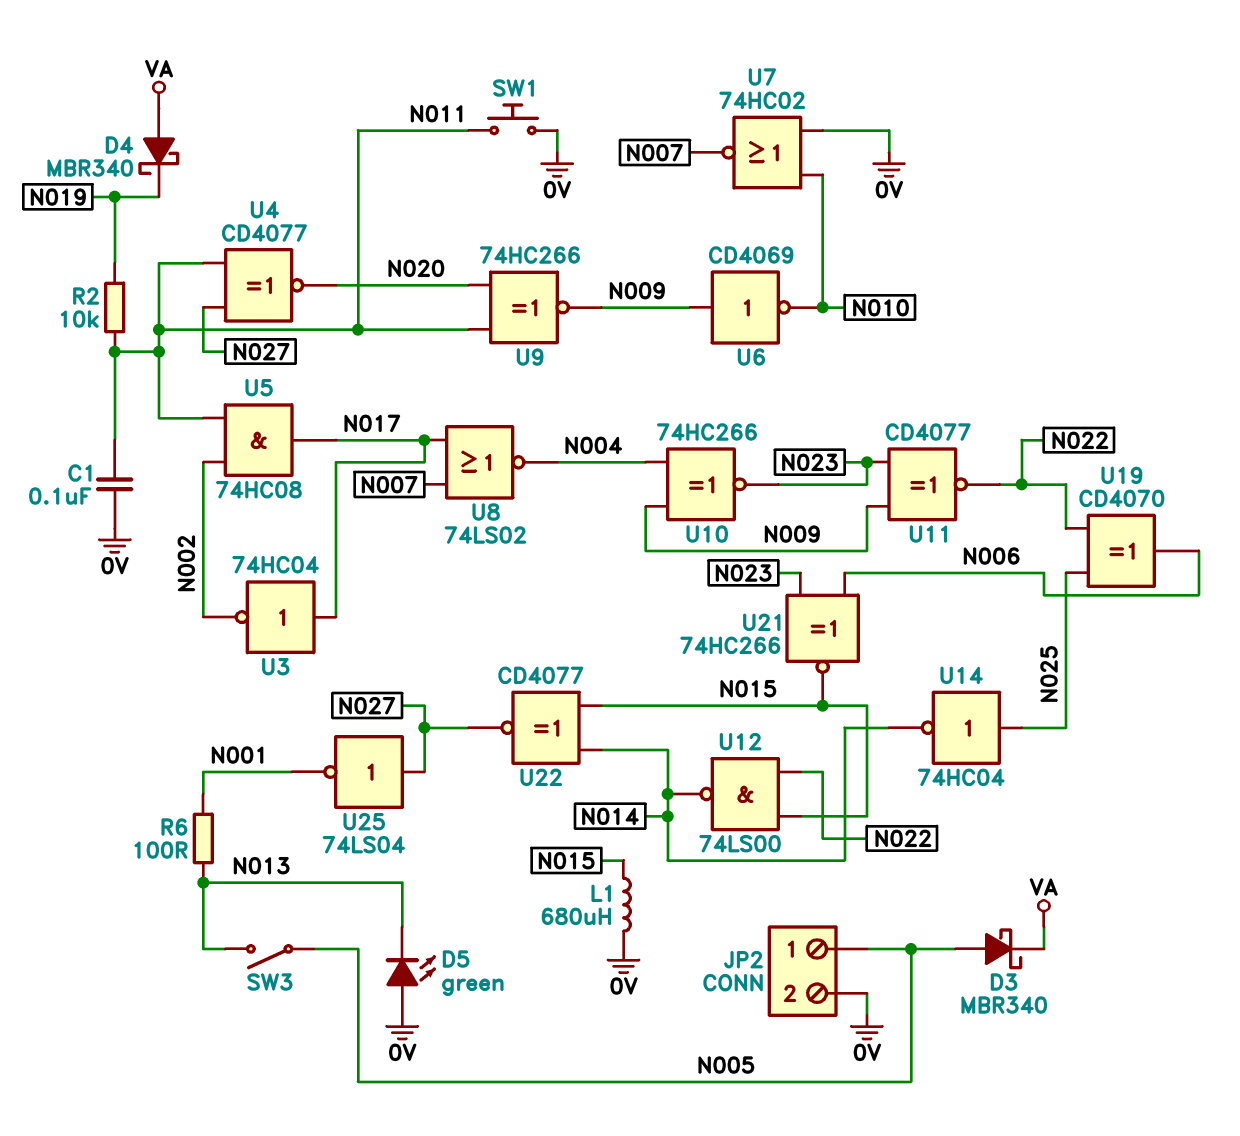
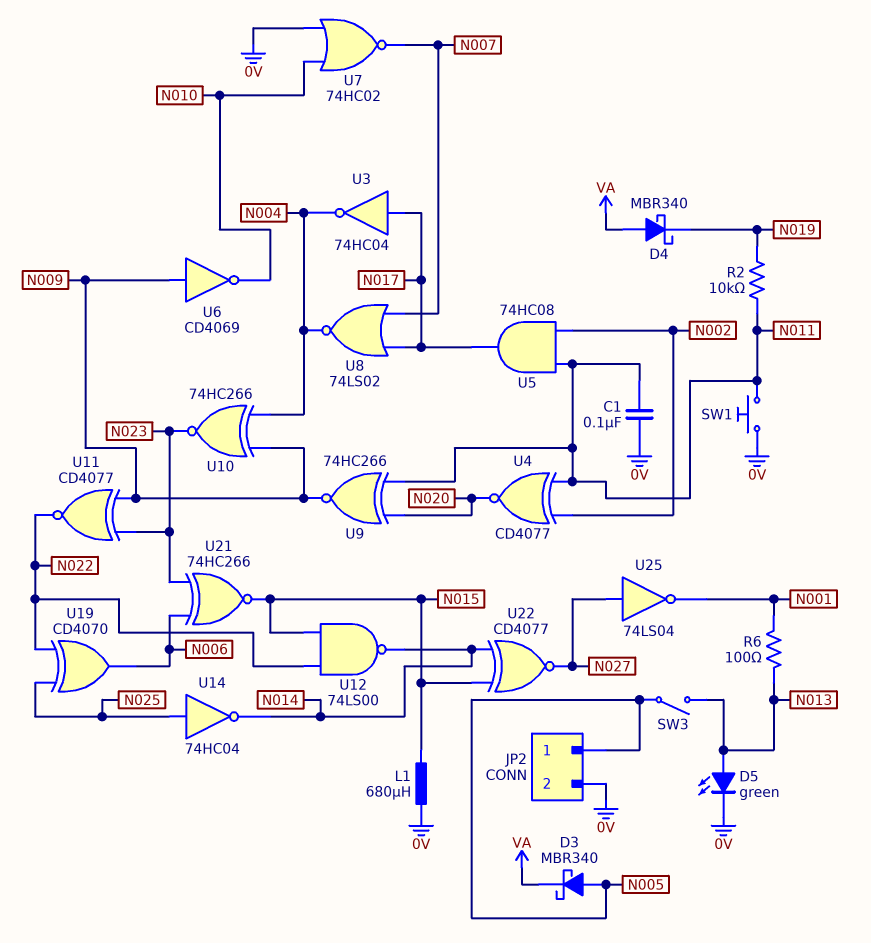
D5: LED green (A 0V, K N013) -> LED green (A N013, K 0V)
U3: NOT 74HC04 (in N017, out N002) -> NOT 74HC04 (in N017, out N004)
U4: XNOR CD4077 (in N011, in N027, out N020) -> XNOR CD4077 (in N002, in N011, out N020)

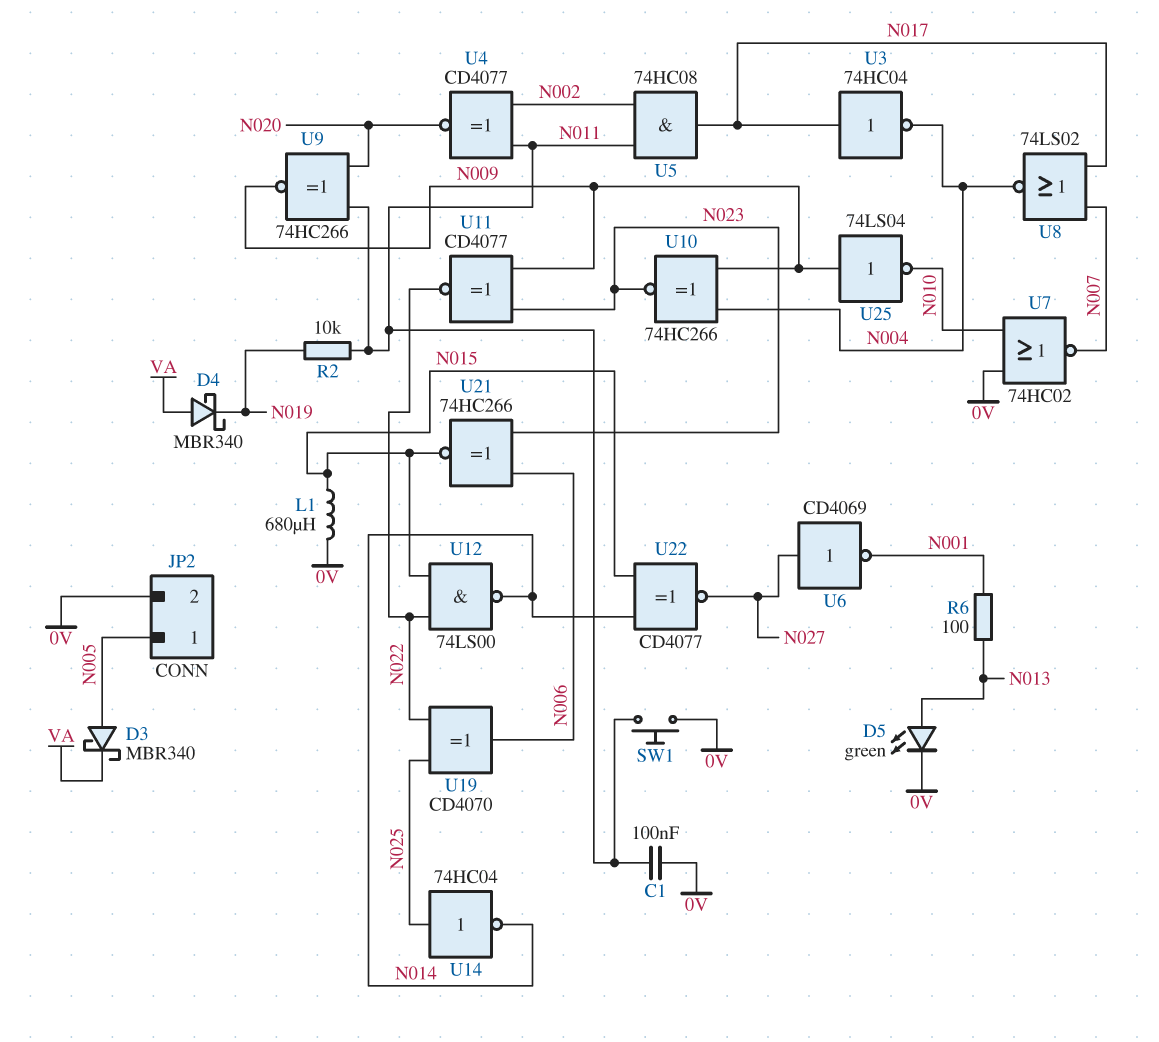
SW3: switch (N005, N013) -> none
U6: NOT CD4069 (in N009, out N010) -> NOT CD4069 (in N027, out N001)
U25: NOT 74LS04 (in N027, out N001) -> NOT 74LS04 (in N009, out N010)

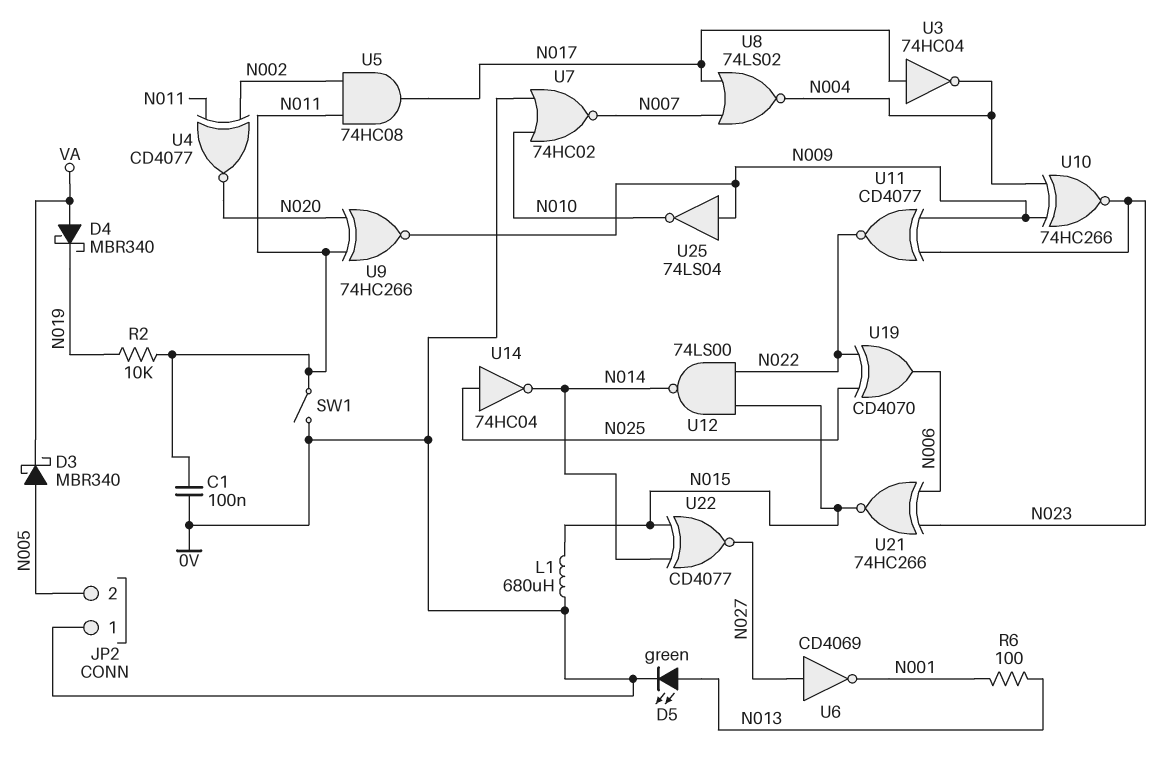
JP2 pin 1: N005 -> 0V
JP2 pin 2: 0V -> N005
SW1: button (0V, N011) -> switch (0V, N011)

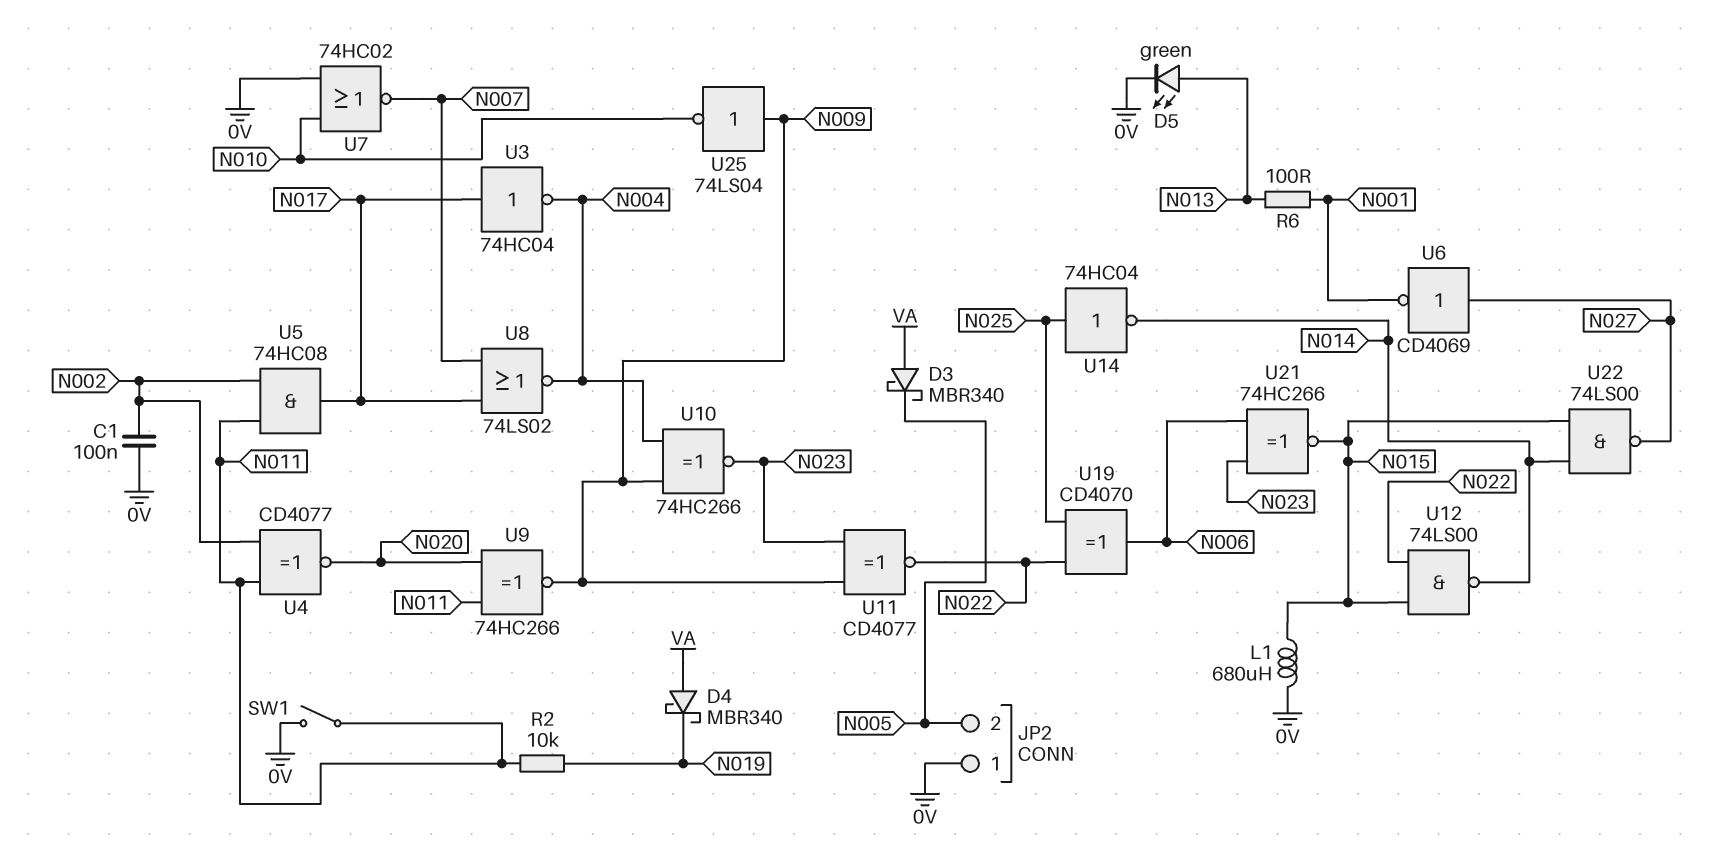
C1: 100nF (0V, N011) -> 100nF (0V, N002)
D3: schottky MBR340 (A N005, K VA) -> schottky MBR340 (A VA, K N005)
U22: XNOR CD4077 (in N014, in N015, out N027) -> NAND 74LS00 (in N014, in N015, out N027)

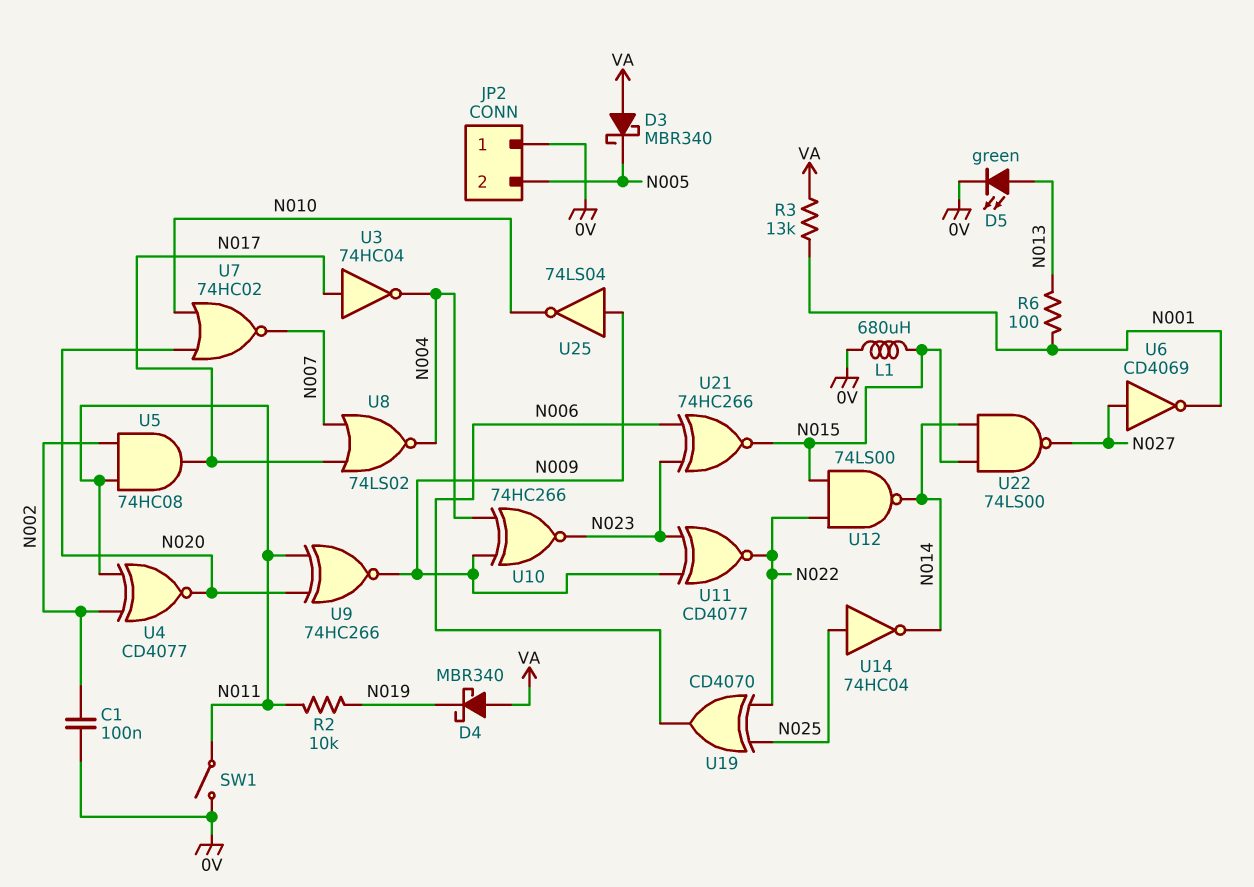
R3: none -> 13k (N001, VA)
U7: NOR 74HC02 (in 0V, in N010, out N007) -> NOR 74HC02 (in N010, in N020, out N007)

